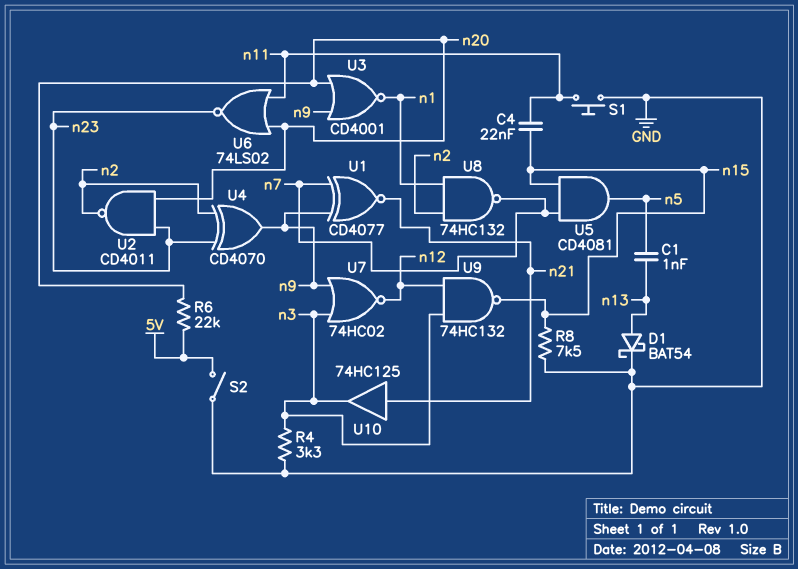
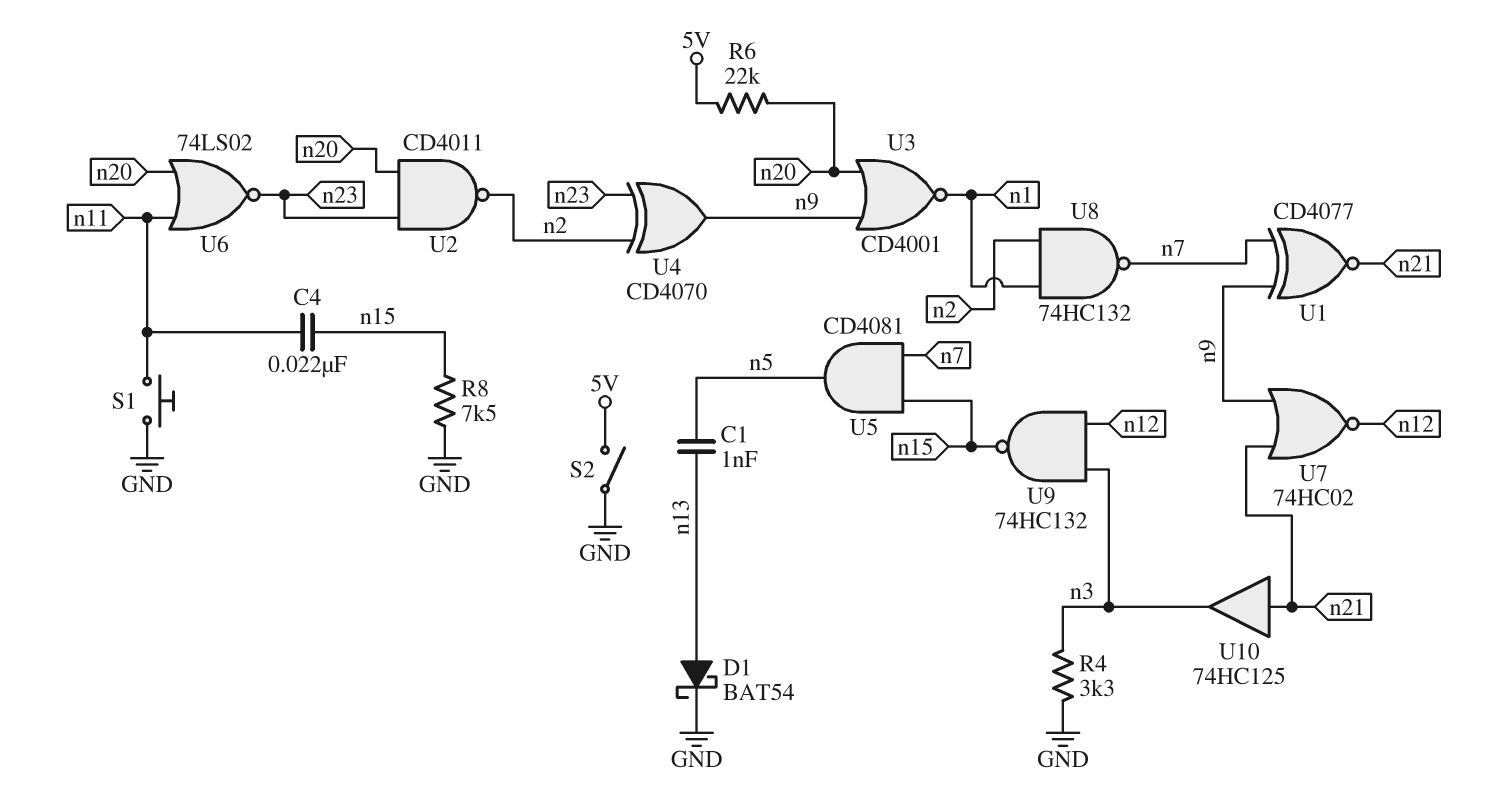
U7: NOR 74HC02 (in n3, in n9, out n12) -> NOR 74HC02 (in n9, in n21, out n12)

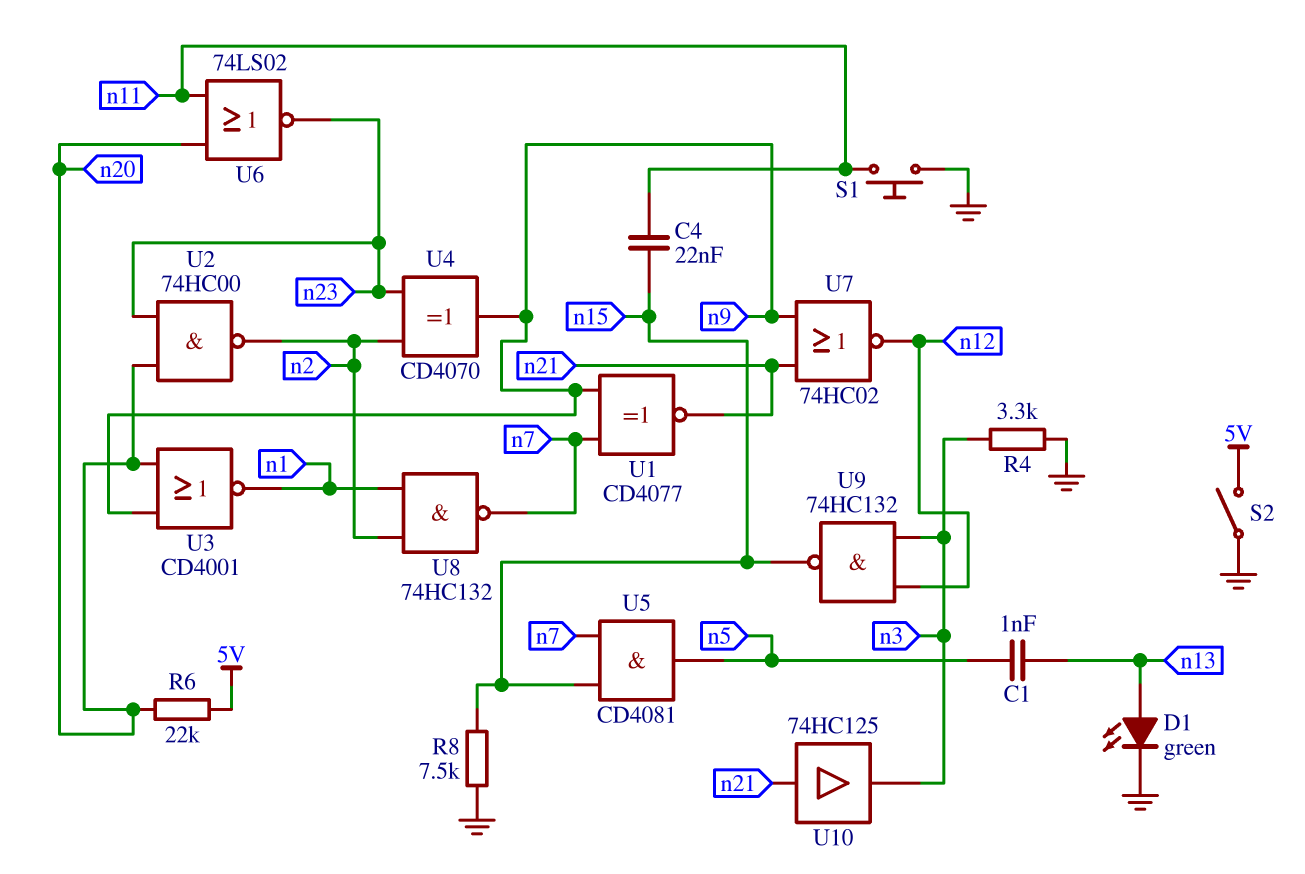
D1: schottky BAT54 (A n13, K GND) -> LED green (A n13, K GND)
U2: NAND CD4011 (in n20, in n23, out n2) -> NAND 74HC00 (in n20, in n23, out n2)

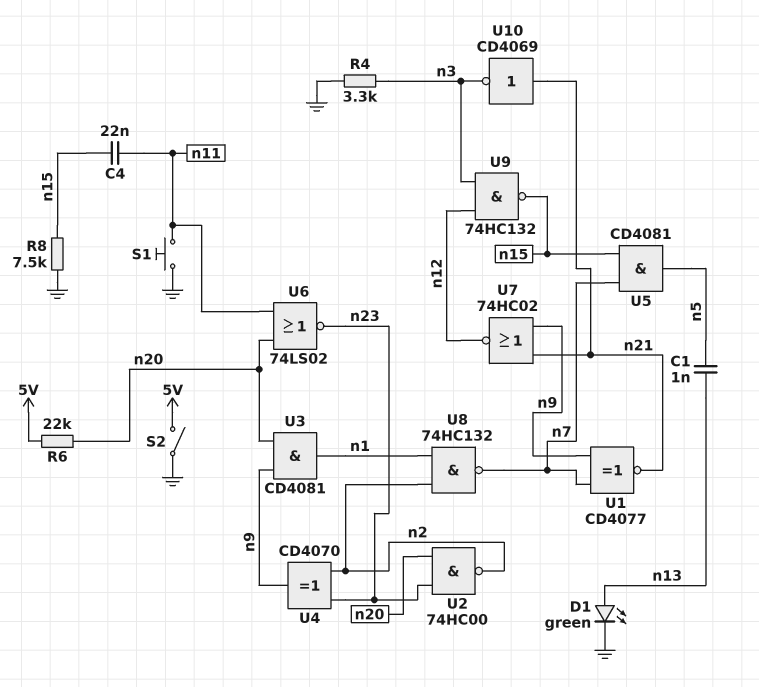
U3: NOR CD4001 (in n9, in n20, out n1) -> AND CD4081 (in n9, in n20, out n1)
U10: buffer 74HC125 (in n21, out n3) -> NOT CD4069 (in n21, out n3)

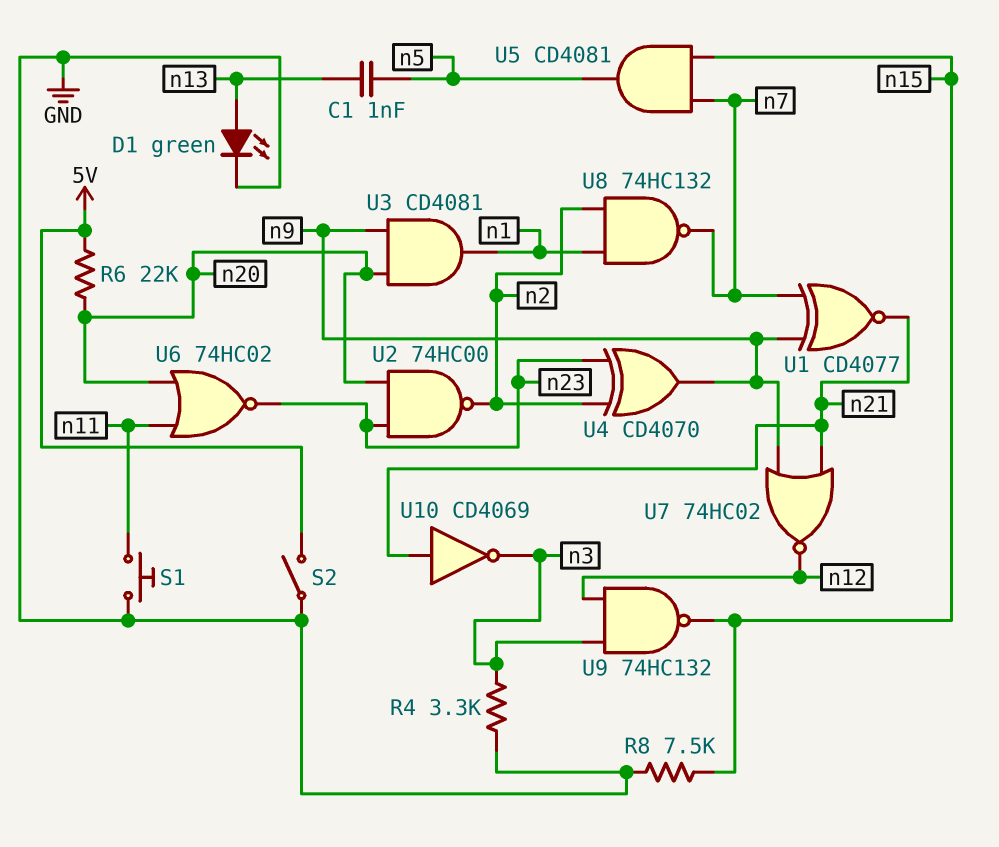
C4: 22nF (n11, n15) -> none
U6: NOR 74LS02 (in n11, in n20, out n23) -> NOR 74HC02 (in n11, in n20, out n23)

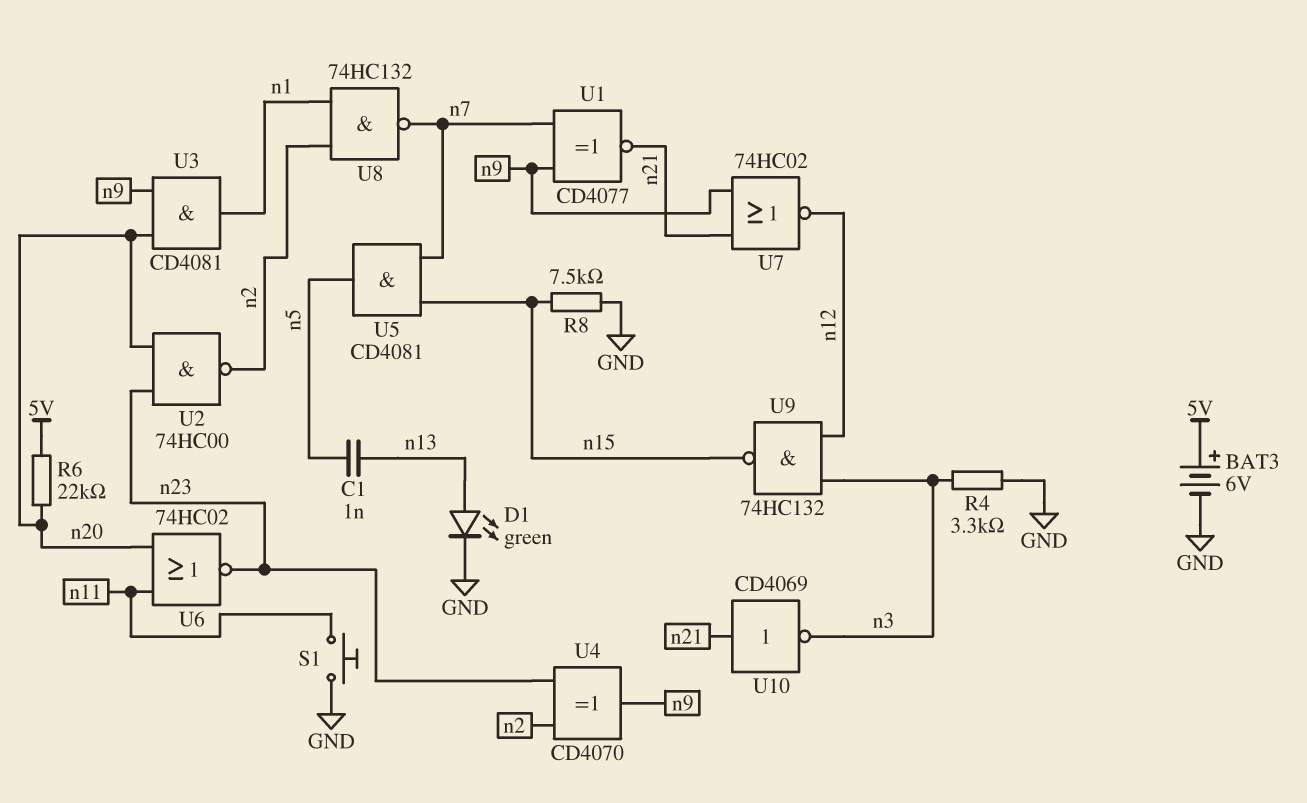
BAT3: none -> 6V (plus 5V, minus GND)
S2: switch (5V, GND) -> none

